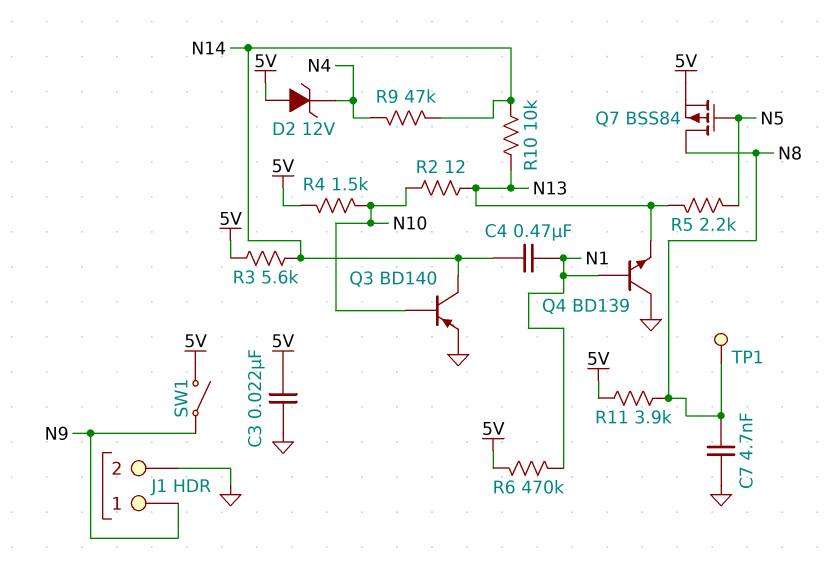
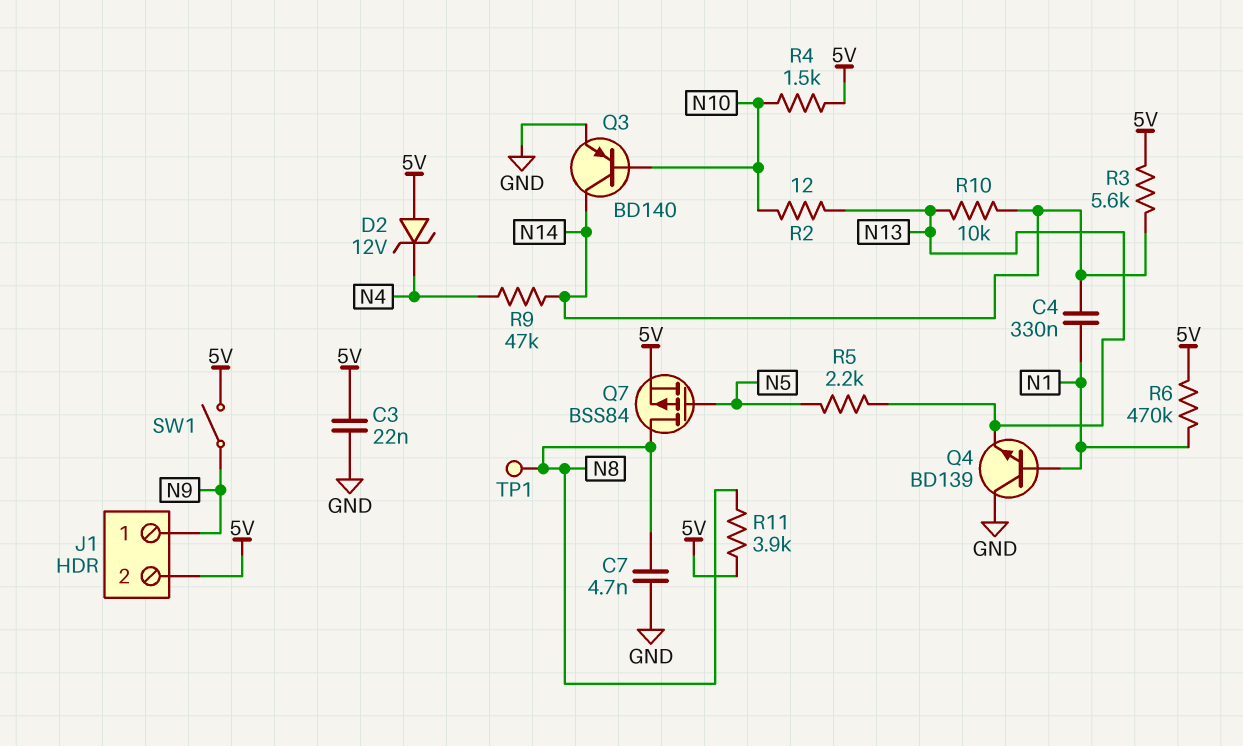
C4: 470nF (N1, N14) -> 330nF (N1, N14)
J1 pin 2: GND -> 5V

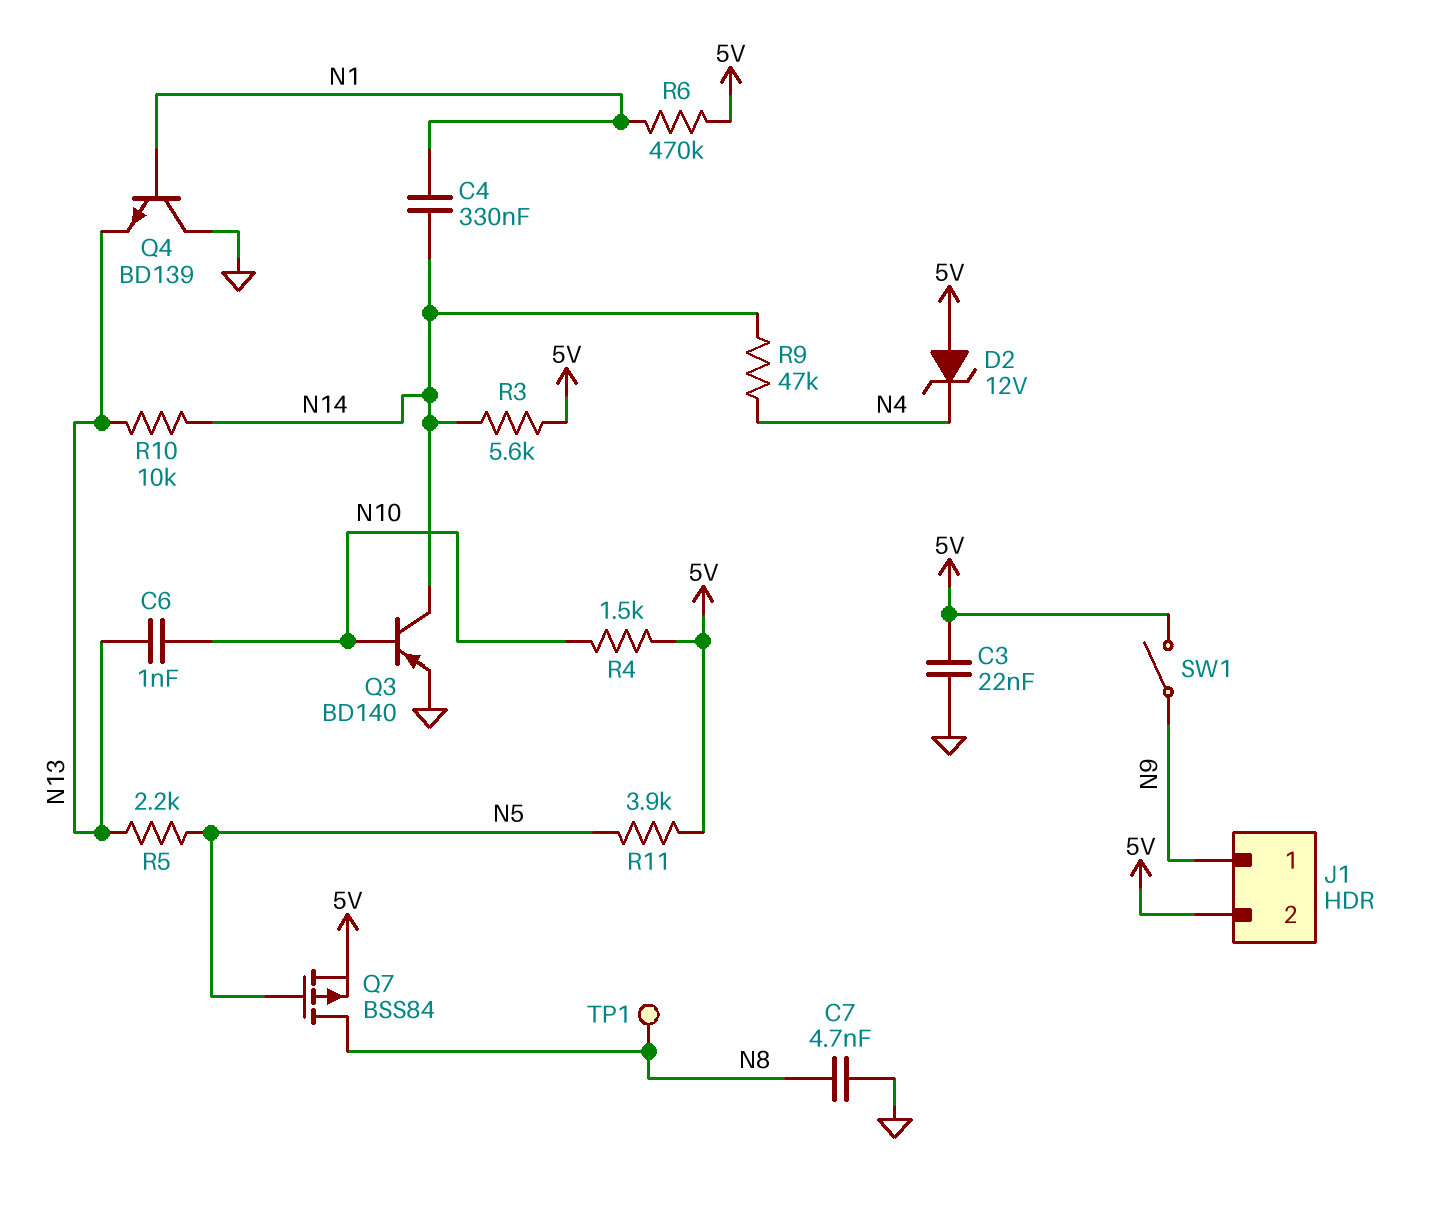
C6: none -> 1nF (N10, N13)
R2: 12 (N10, N13) -> none
R11: 3.9k (5V, N8) -> 3.9k (5V, N5)

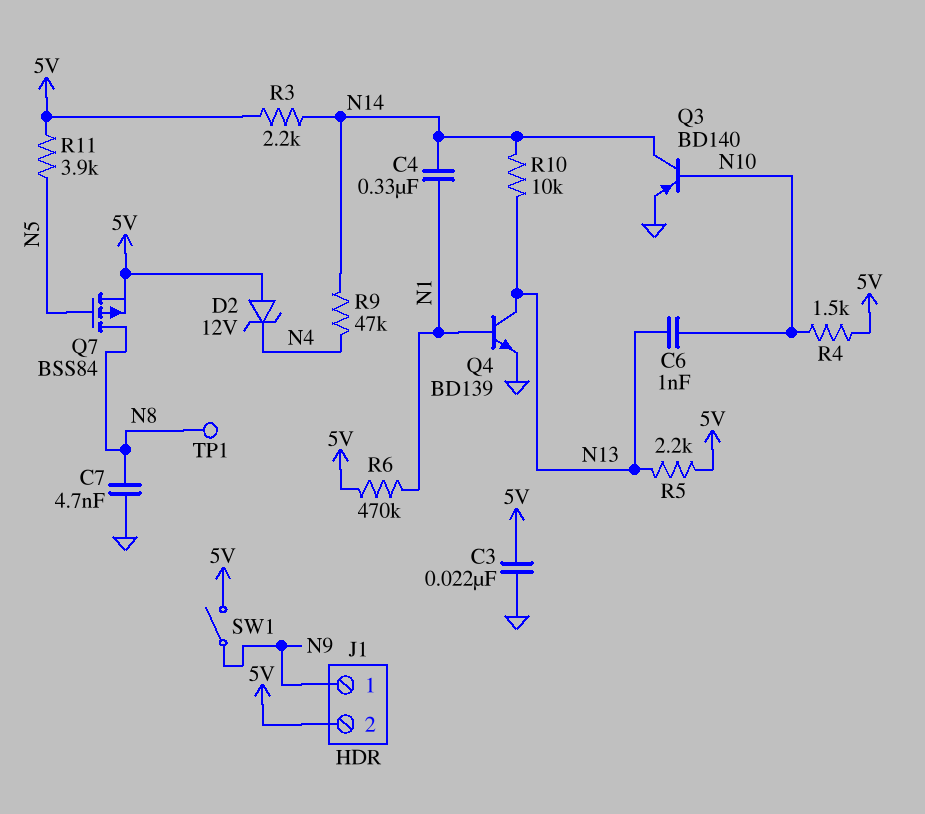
Q4: NPN BD139 (B N1, C GND, E N13) -> NPN BD139 (B N1, C N13, E GND)
R3: 5.6k (5V, N14) -> 2.2k (5V, N14)
R5: 2.2k (N5, N13) -> 2.2k (5V, N13)

